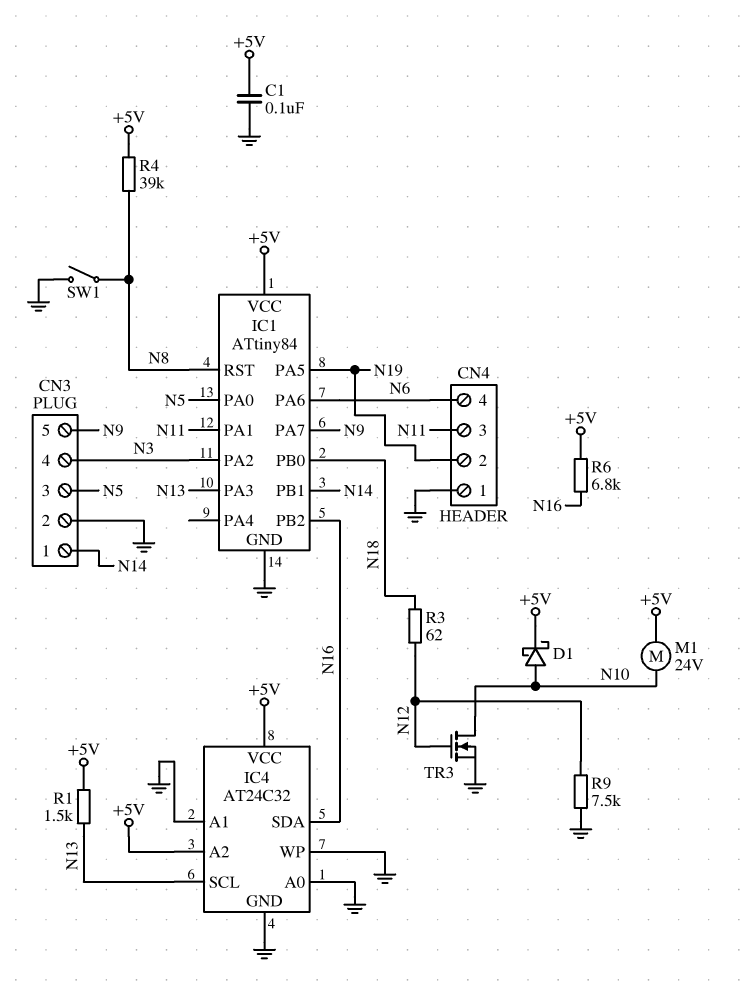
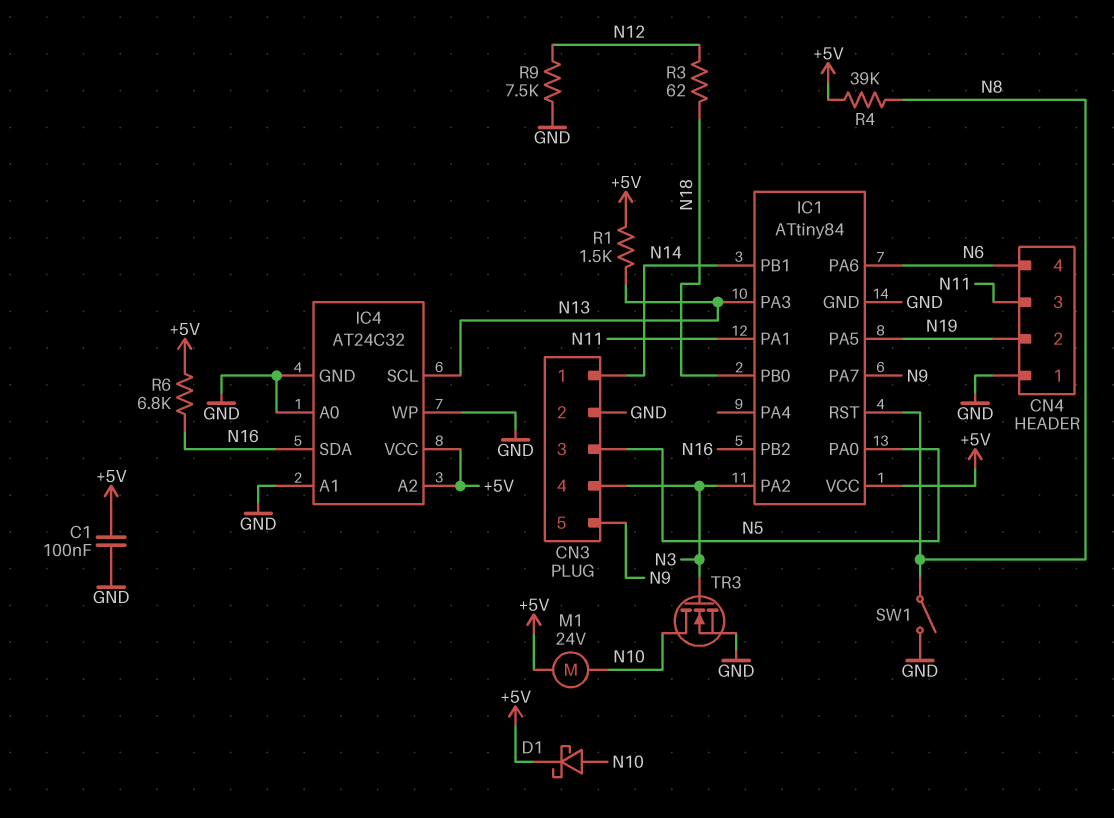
TR3: NMOS (G N12, D N10, S GND) -> NMOS (G N3, D N10, S GND)

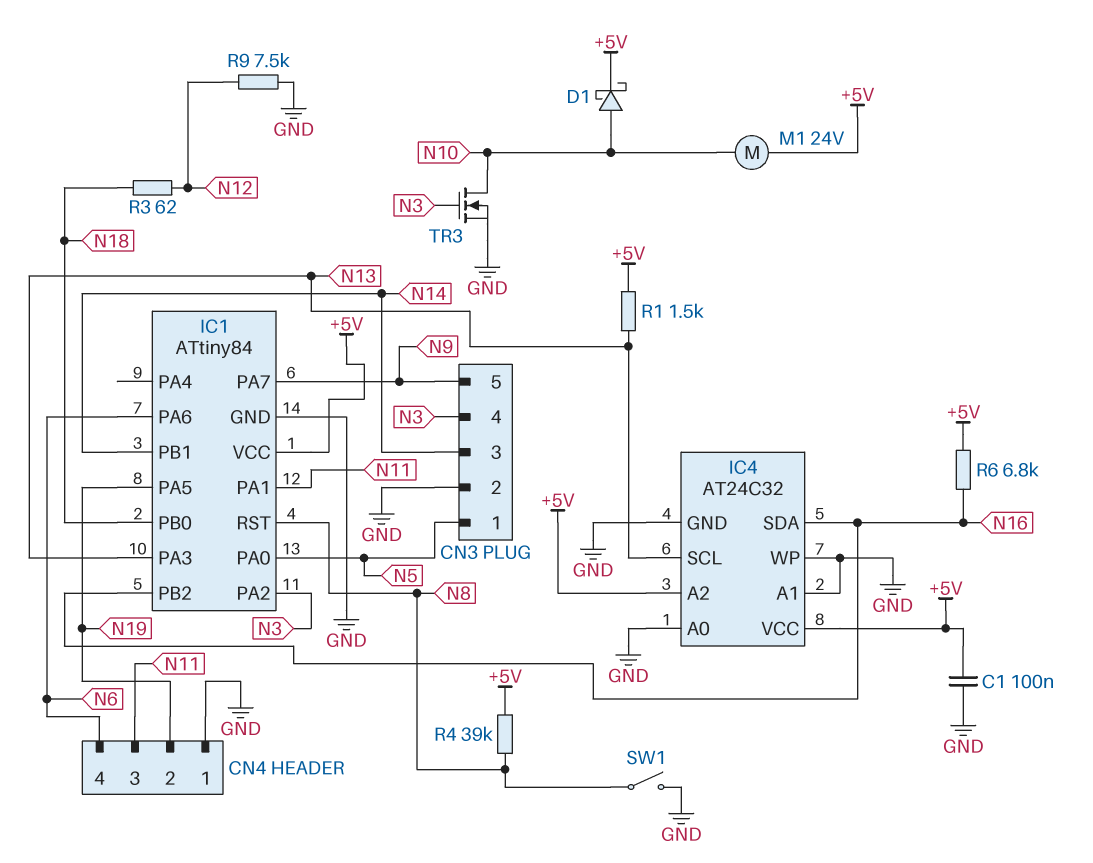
CN3 pin 1: N14 -> N5
CN3 pin 3: N5 -> N14

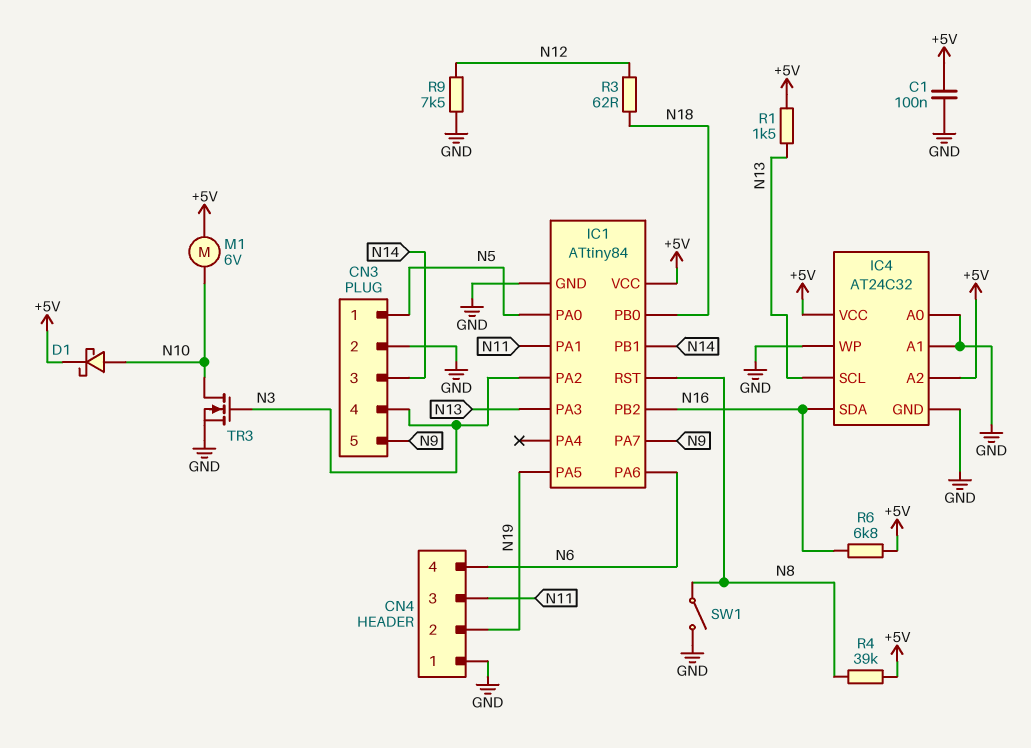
M1: motor 24V (+5V, N10) -> motor 6V (+5V, N10)

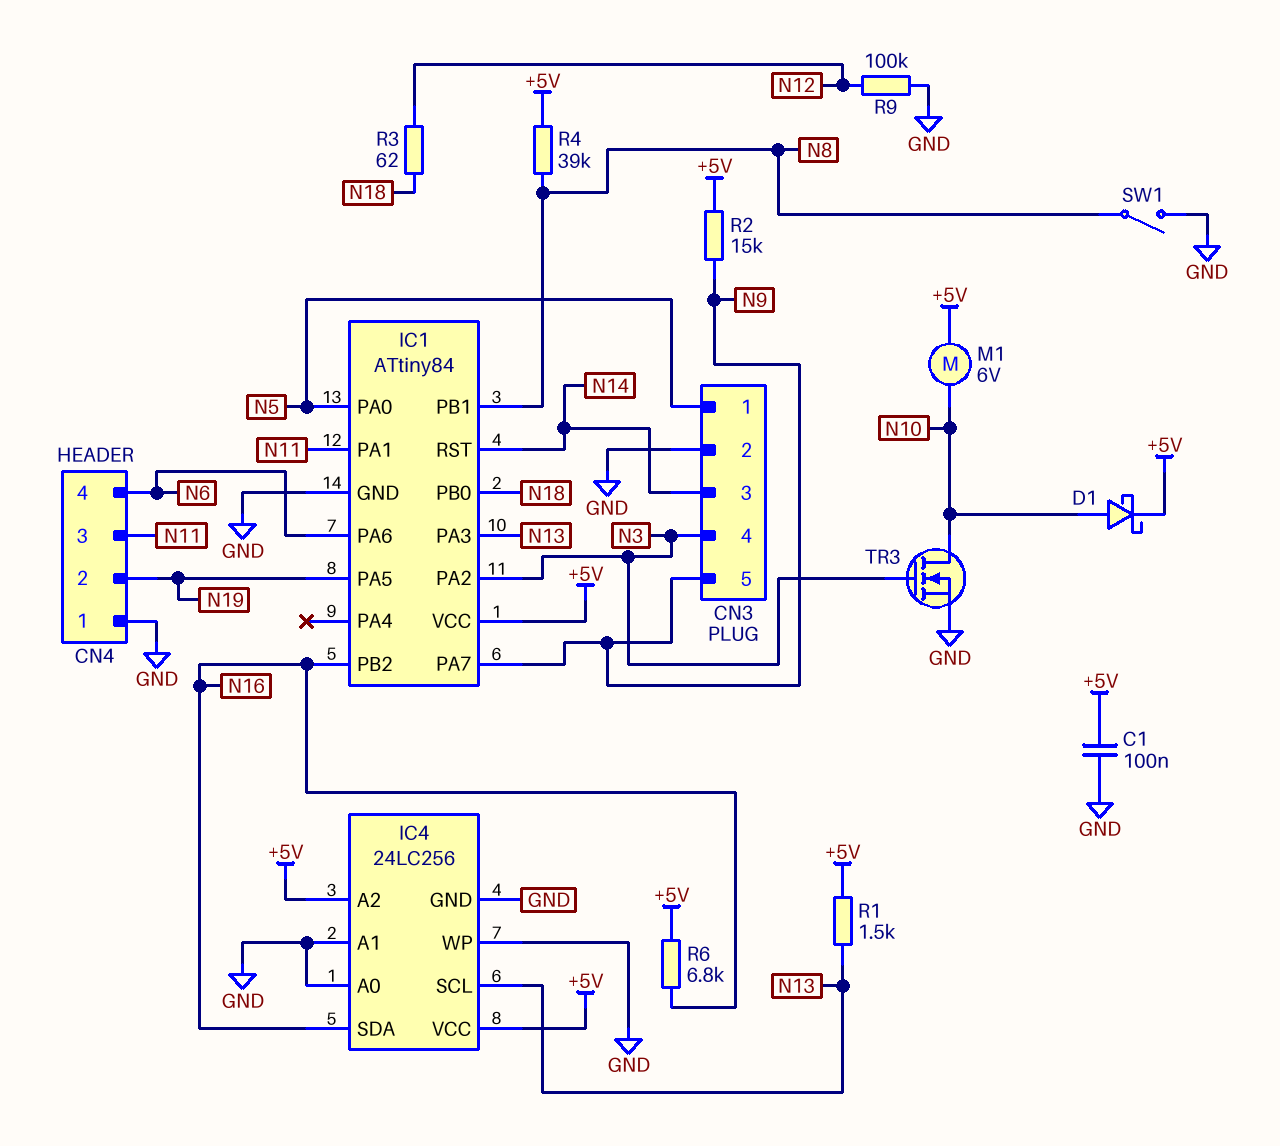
IC1 pin PB1: N14 -> N8
IC1 pin RST: N8 -> N14
IC4: AT24C32 -> 24LC256
R2: none -> 15k (+5V, N9)
R9: 7.5k (GND, N12) -> 100k (GND, N12)

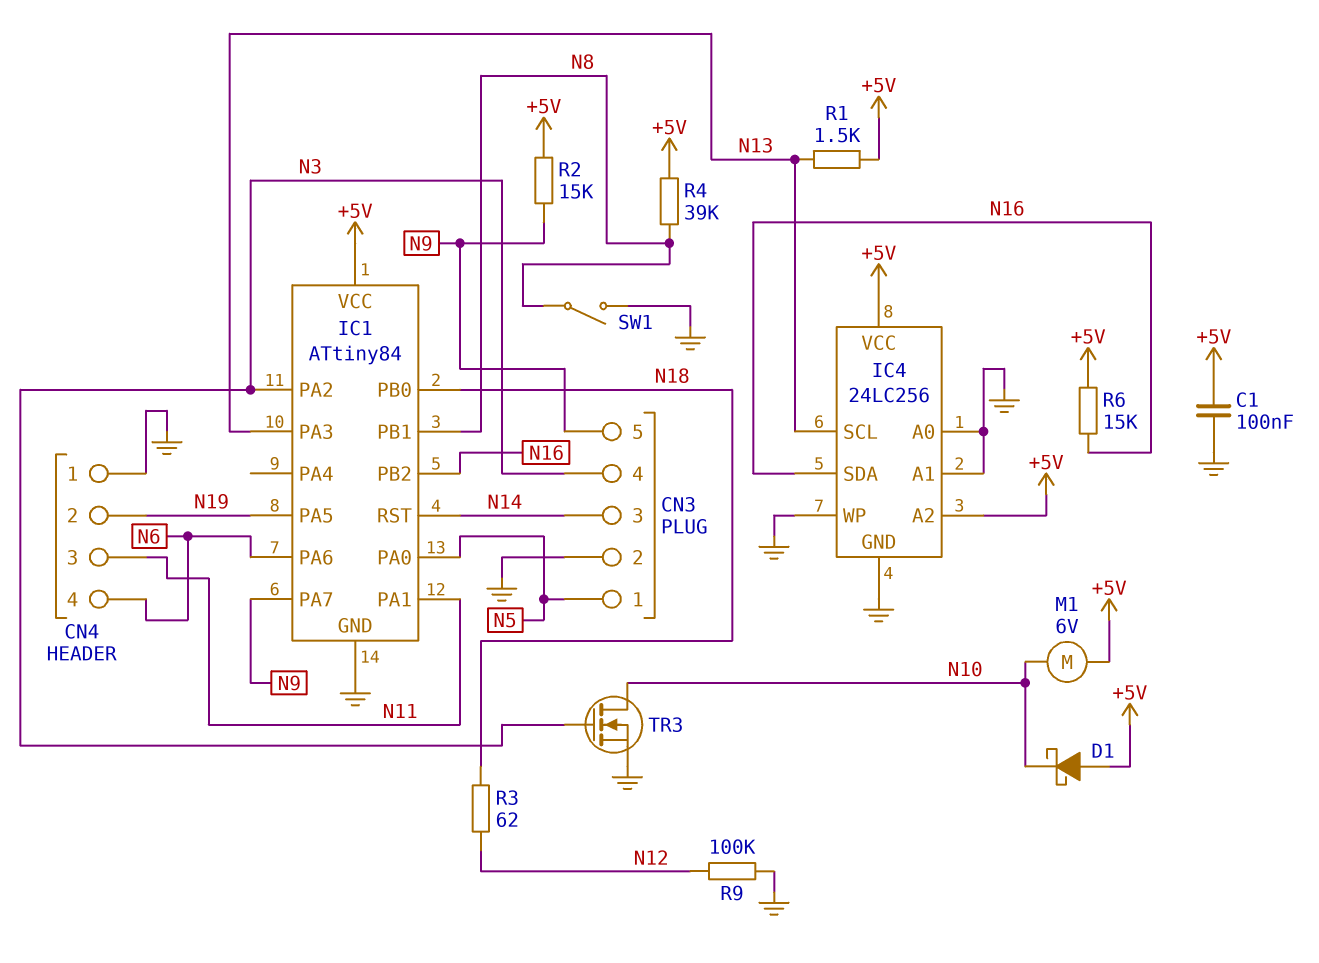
D1: schottky (A N10, K +5V) -> schottky (A +5V, K N10)
R6: 6.8k (+5V, N16) -> 15k (+5V, N16)

